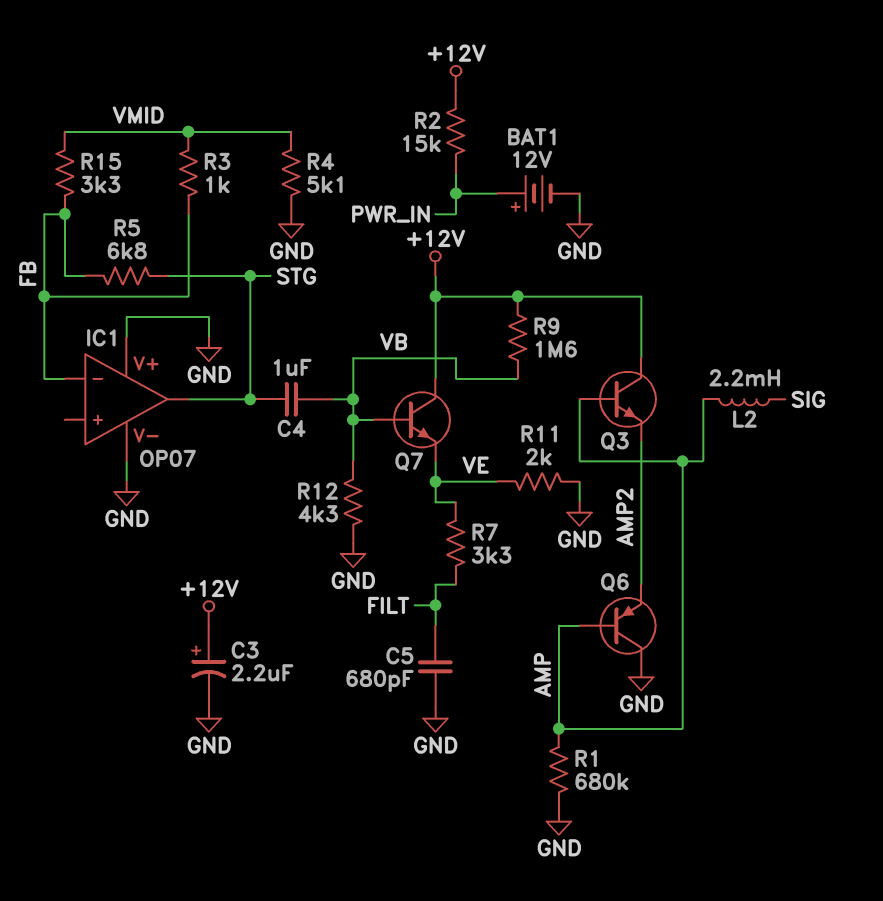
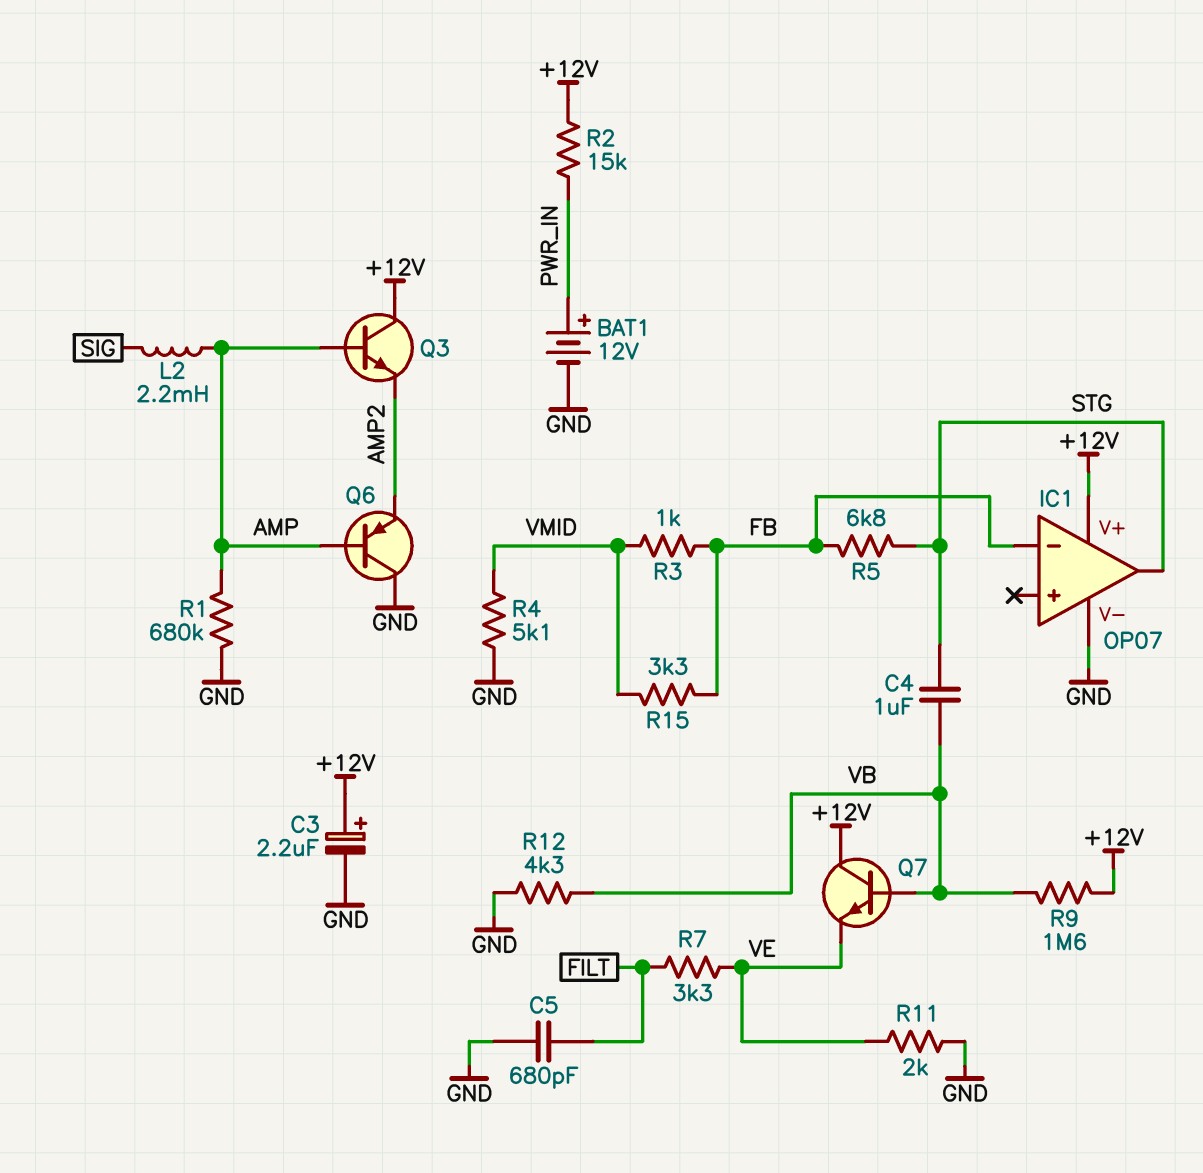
IC1 pin V+: GND -> +12V

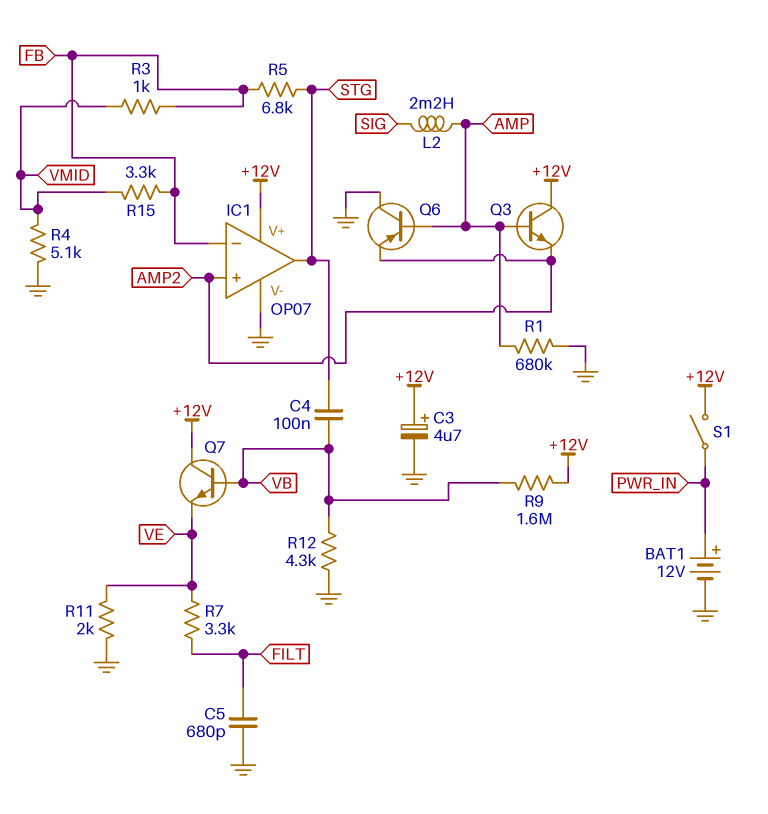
C3: 2.2uF (plus +12V, minus GND) -> 4.7uF (plus +12V, minus GND)
C4: 1uF (STG, VB) -> 100nF (STG, VB)
IC1 pin in+: none -> AMP2
R2: 15k (+12V, PWR_IN) -> none
S1: none -> switch (+12V, PWR_IN)

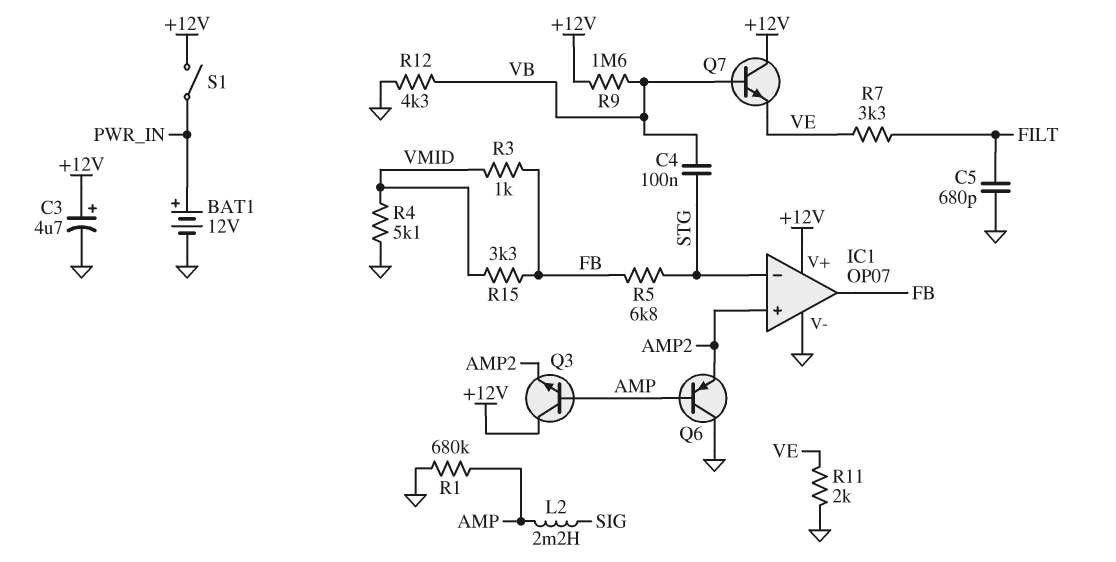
IC1 pin in-: FB -> STG
IC1 pin out: STG -> FB

